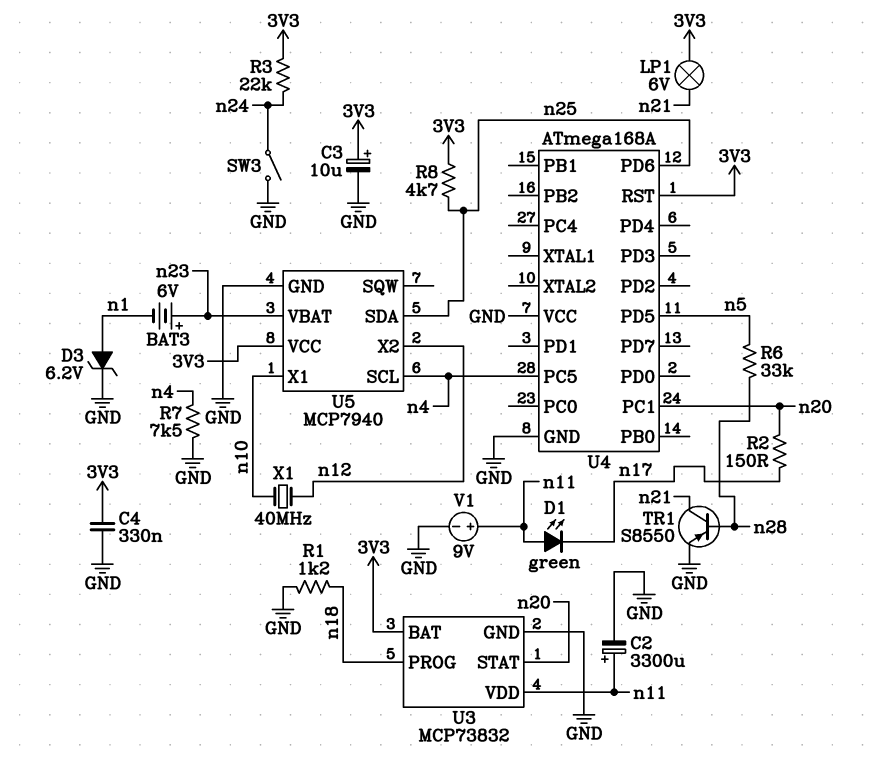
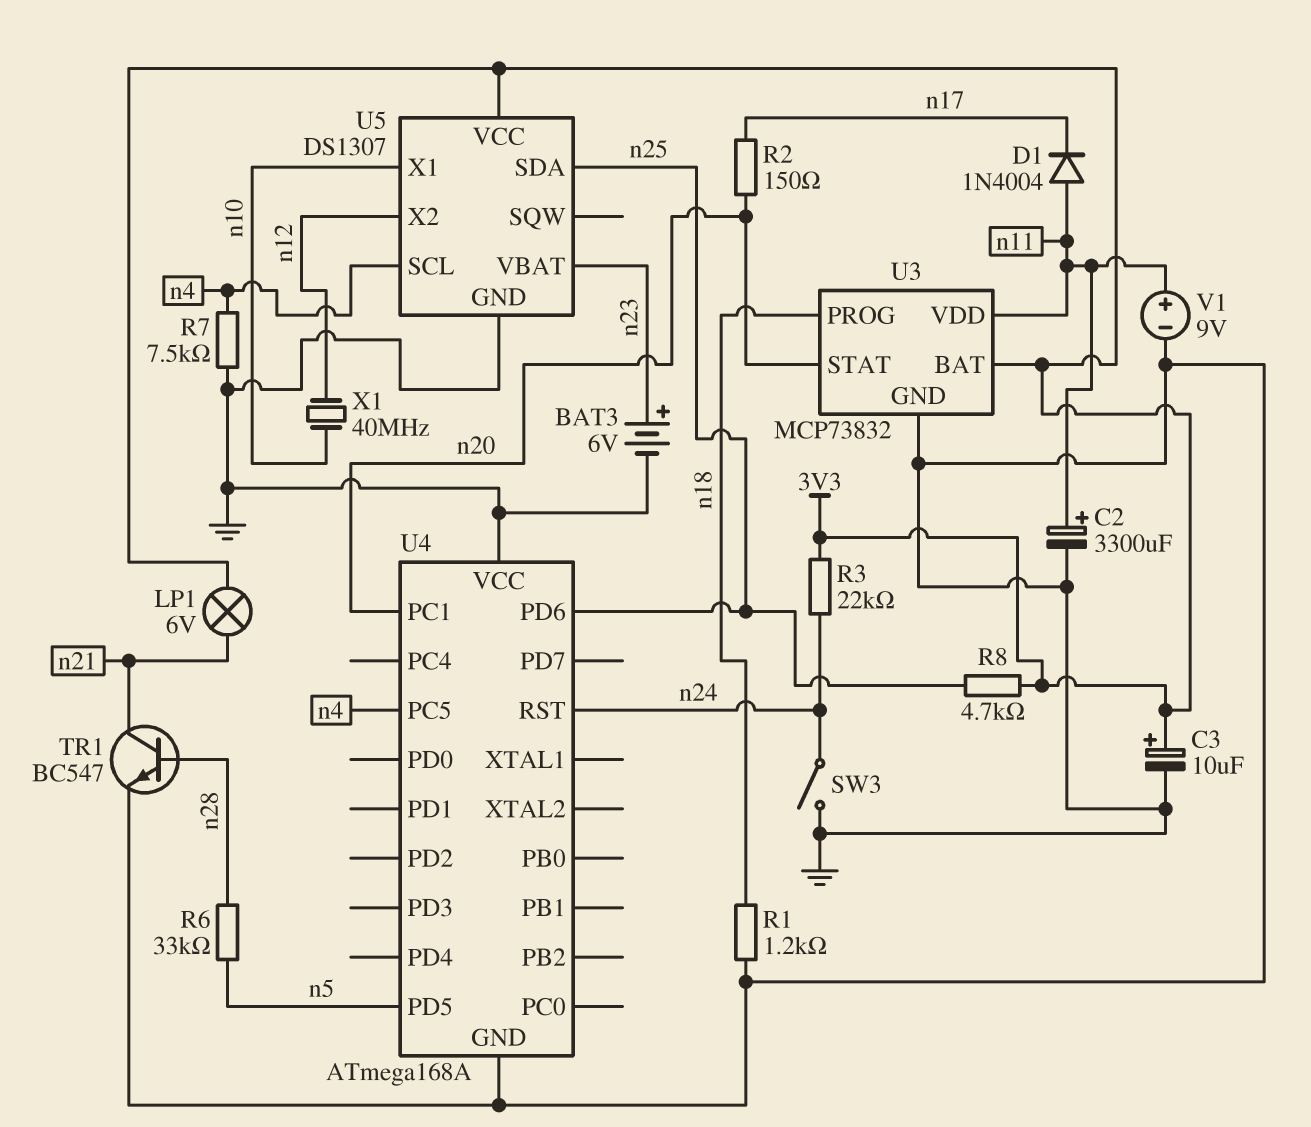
BAT3: 6V (plus n23, minus n1) -> 6V (plus n23, minus GND)
C4: 330nF (3V3, GND) -> none
D1: LED green (A n11, K n17) -> diode 1N4004 (A n11, K n17)
D3: zener 6.2V (A n1, K GND) -> none
TR1: PNP S8550 (B n28, C n21, E GND) -> NPN BC547 (B n28, C n21, E GND)
U4 pin RST: 3V3 -> n24
U5: MCP7940 -> DS1307

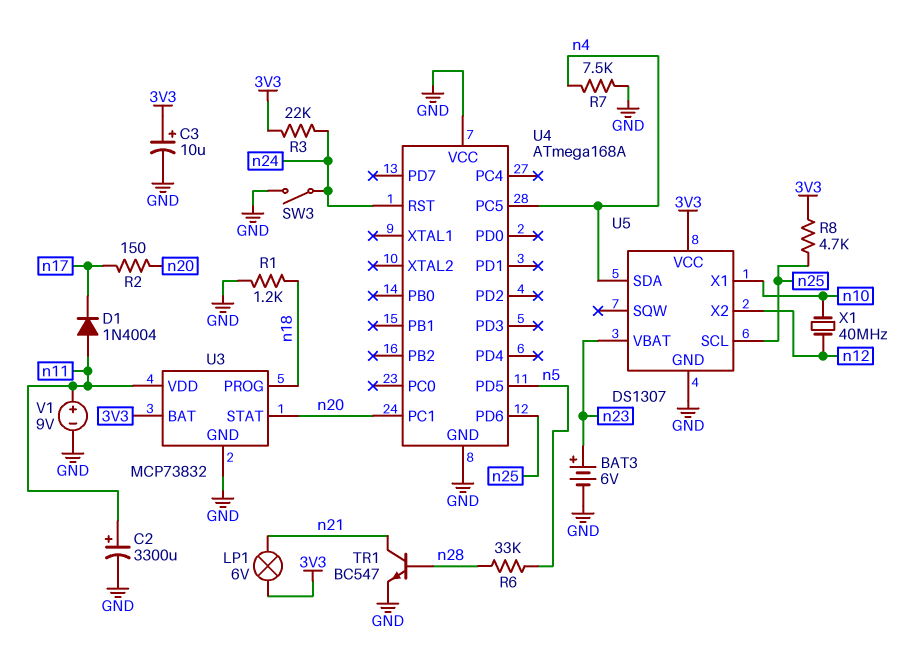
U5 pin SCL: n4 -> n25
U5 pin SDA: n25 -> n4

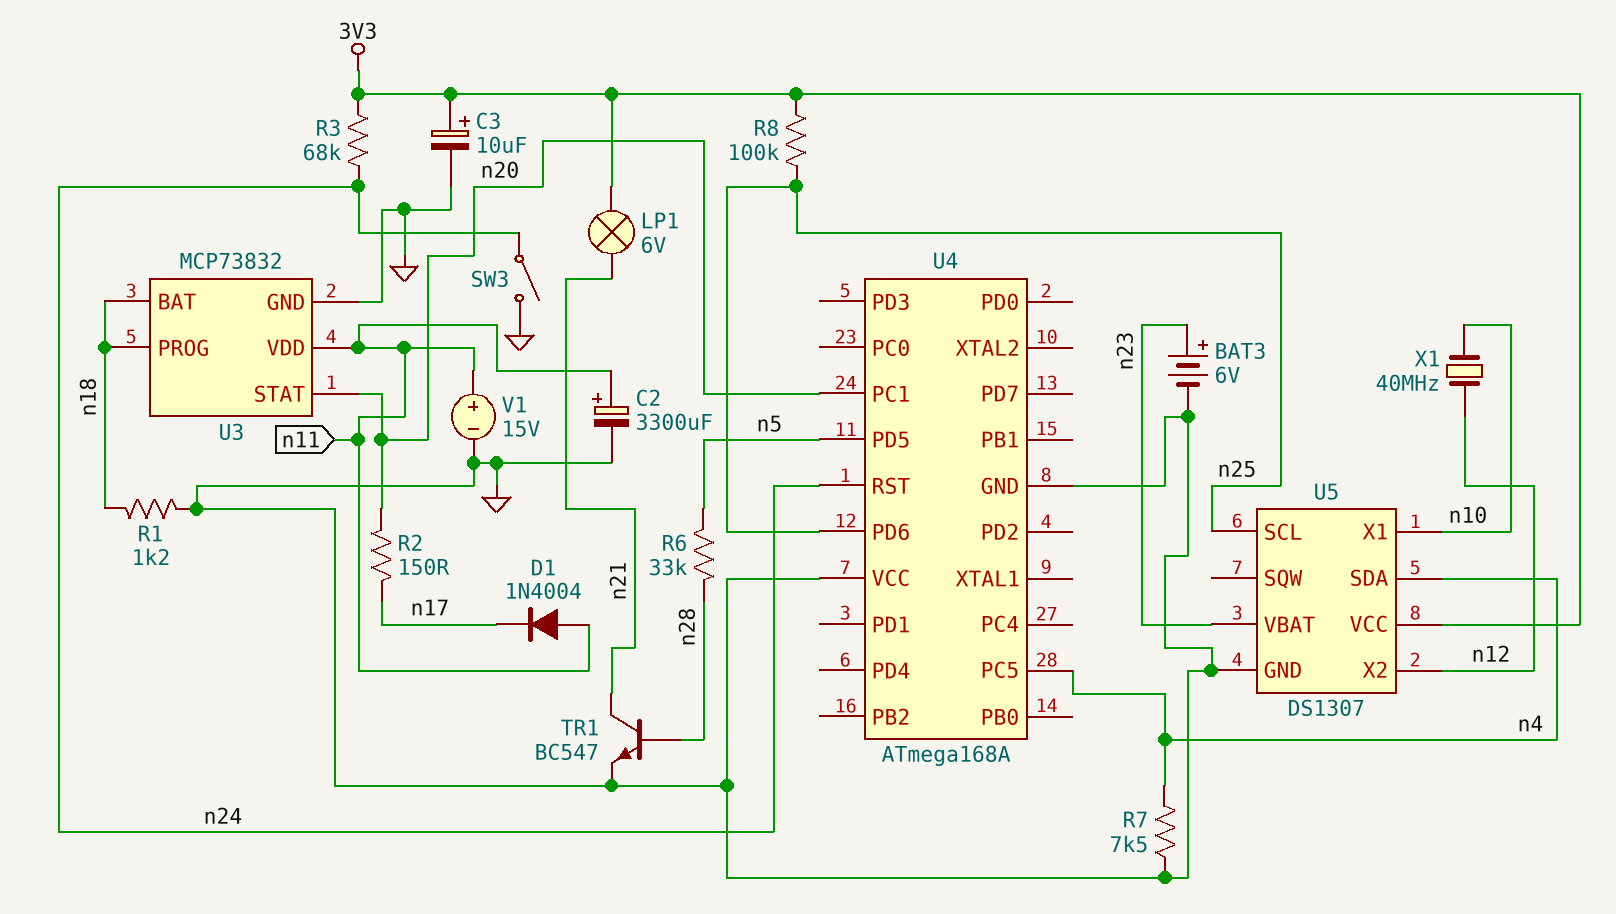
R3: 22k (3V3, n24) -> 68k (3V3, n24)
R8: 4.7k (3V3, n25) -> 100k (3V3, n25)
U3 pin BAT: 3V3 -> n18
V1: 9V (plus n11, minus GND) -> 15V (plus n11, minus GND)

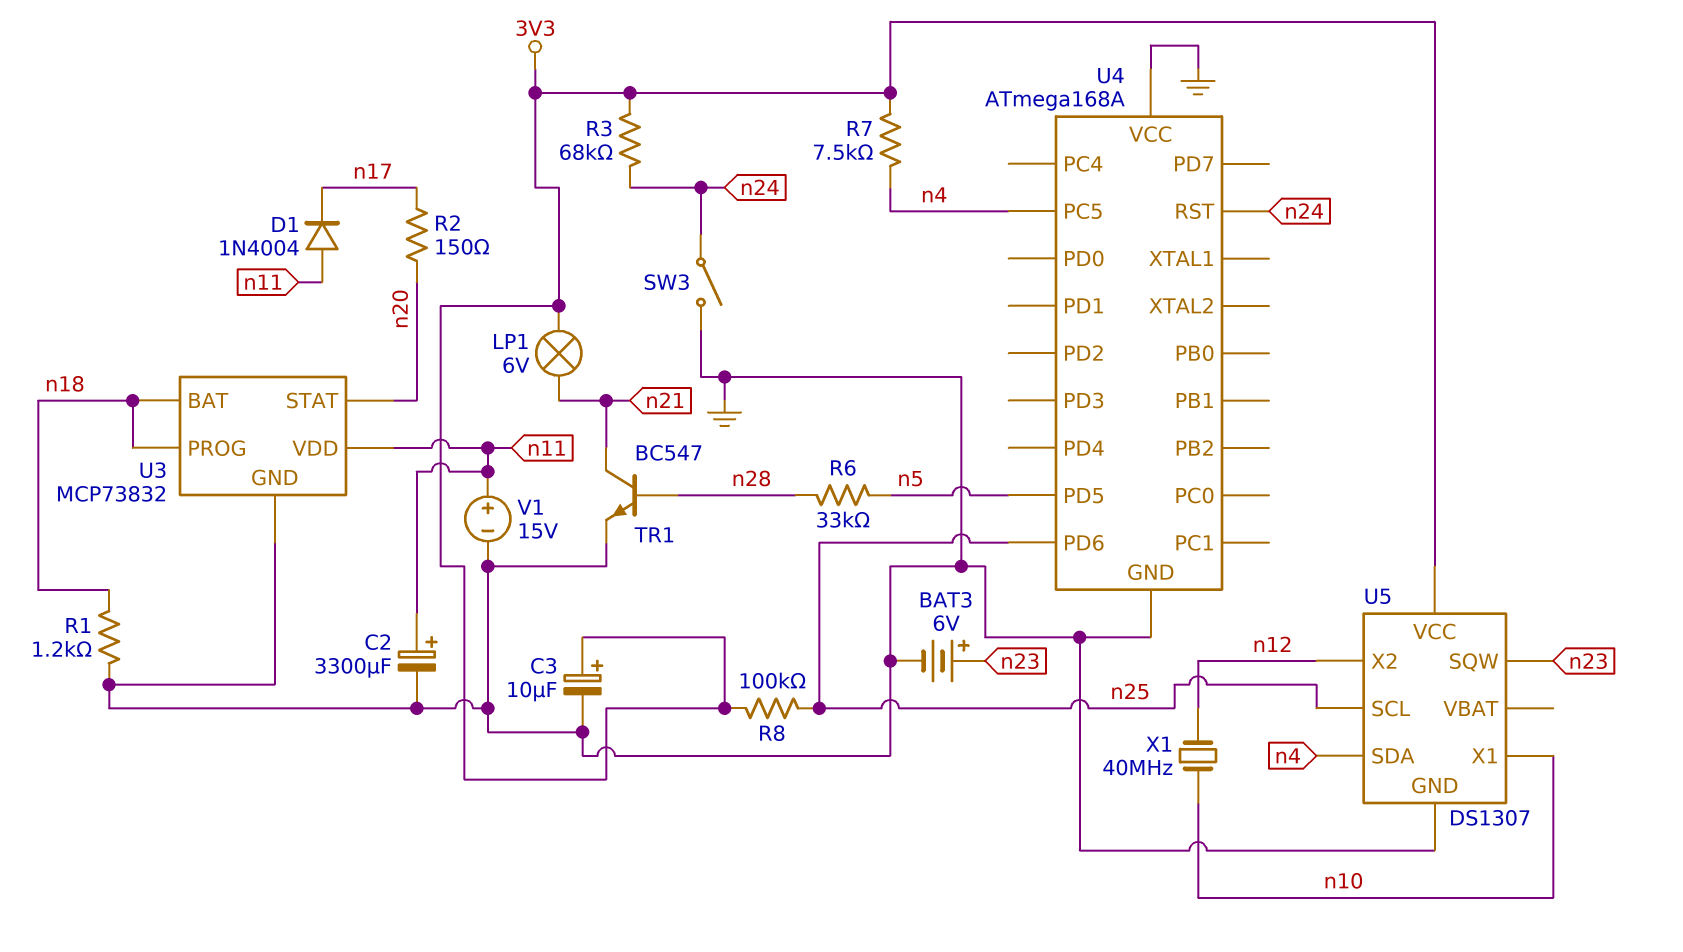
R7: 7.5k (GND, n4) -> 7.5k (3V3, n4)
U4 pin PC1: n20 -> none
U5 pin SQW: none -> n23
U5 pin VBAT: n23 -> none

